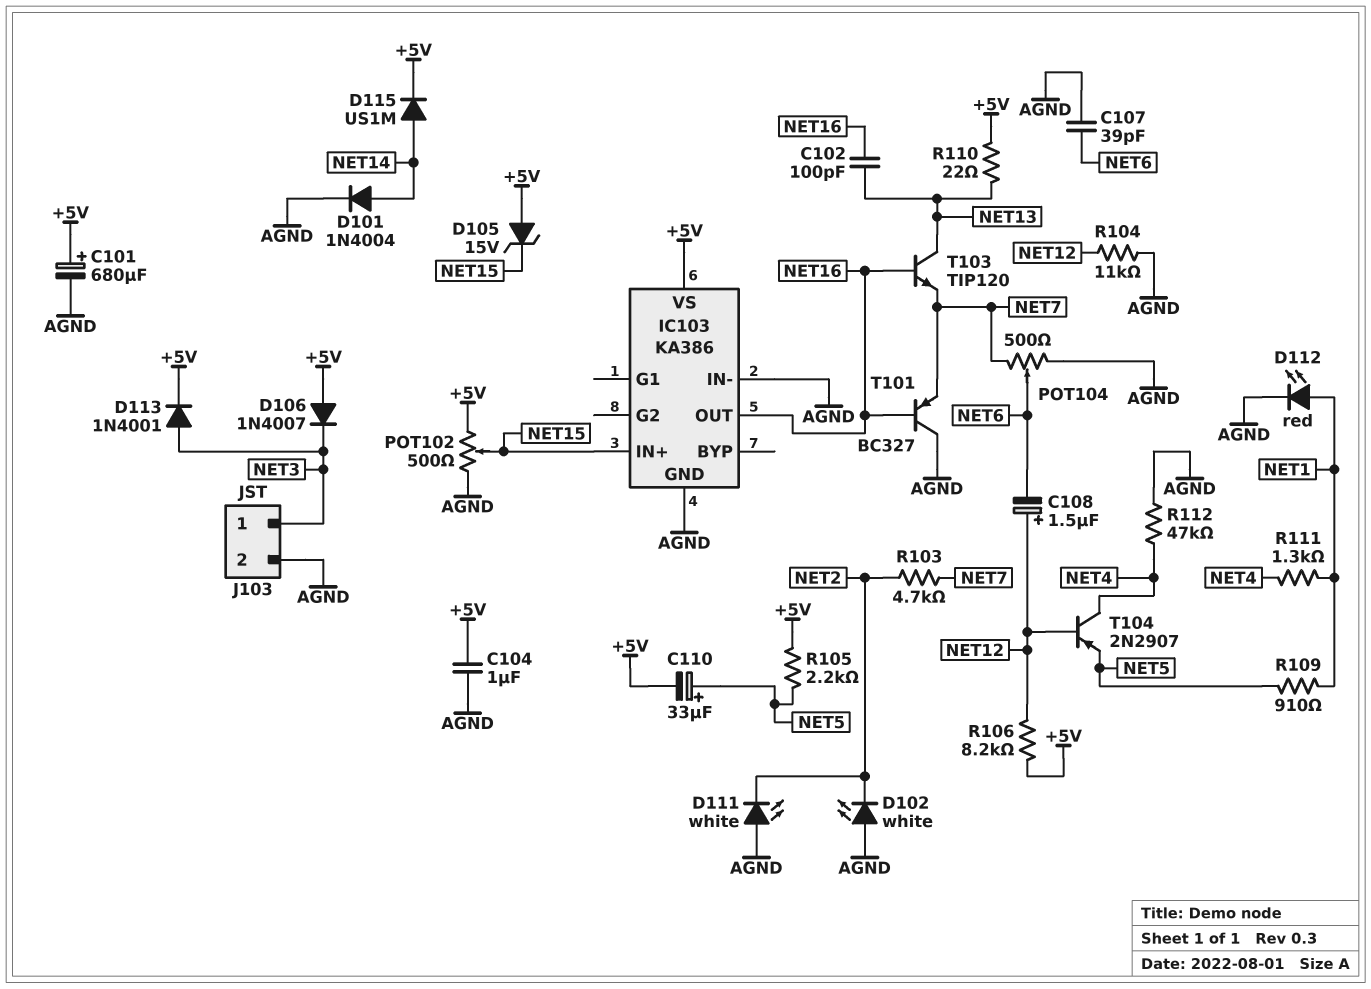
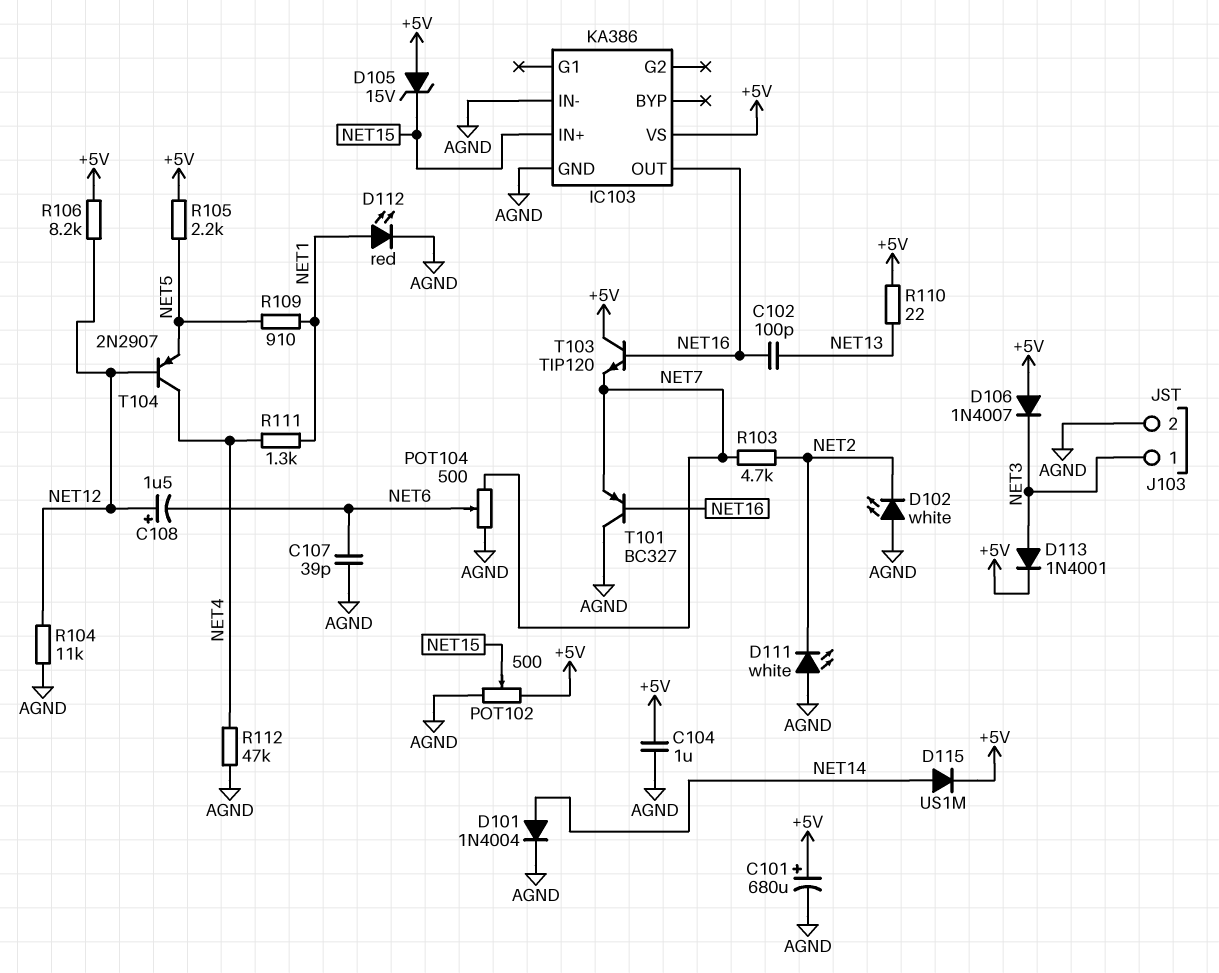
C110: 33uF (plus NET5, minus +5V) -> none
T103: NPN TIP120 (B NET16, C NET13, E NET7) -> NPN TIP120 (B NET16, C +5V, E NET7)

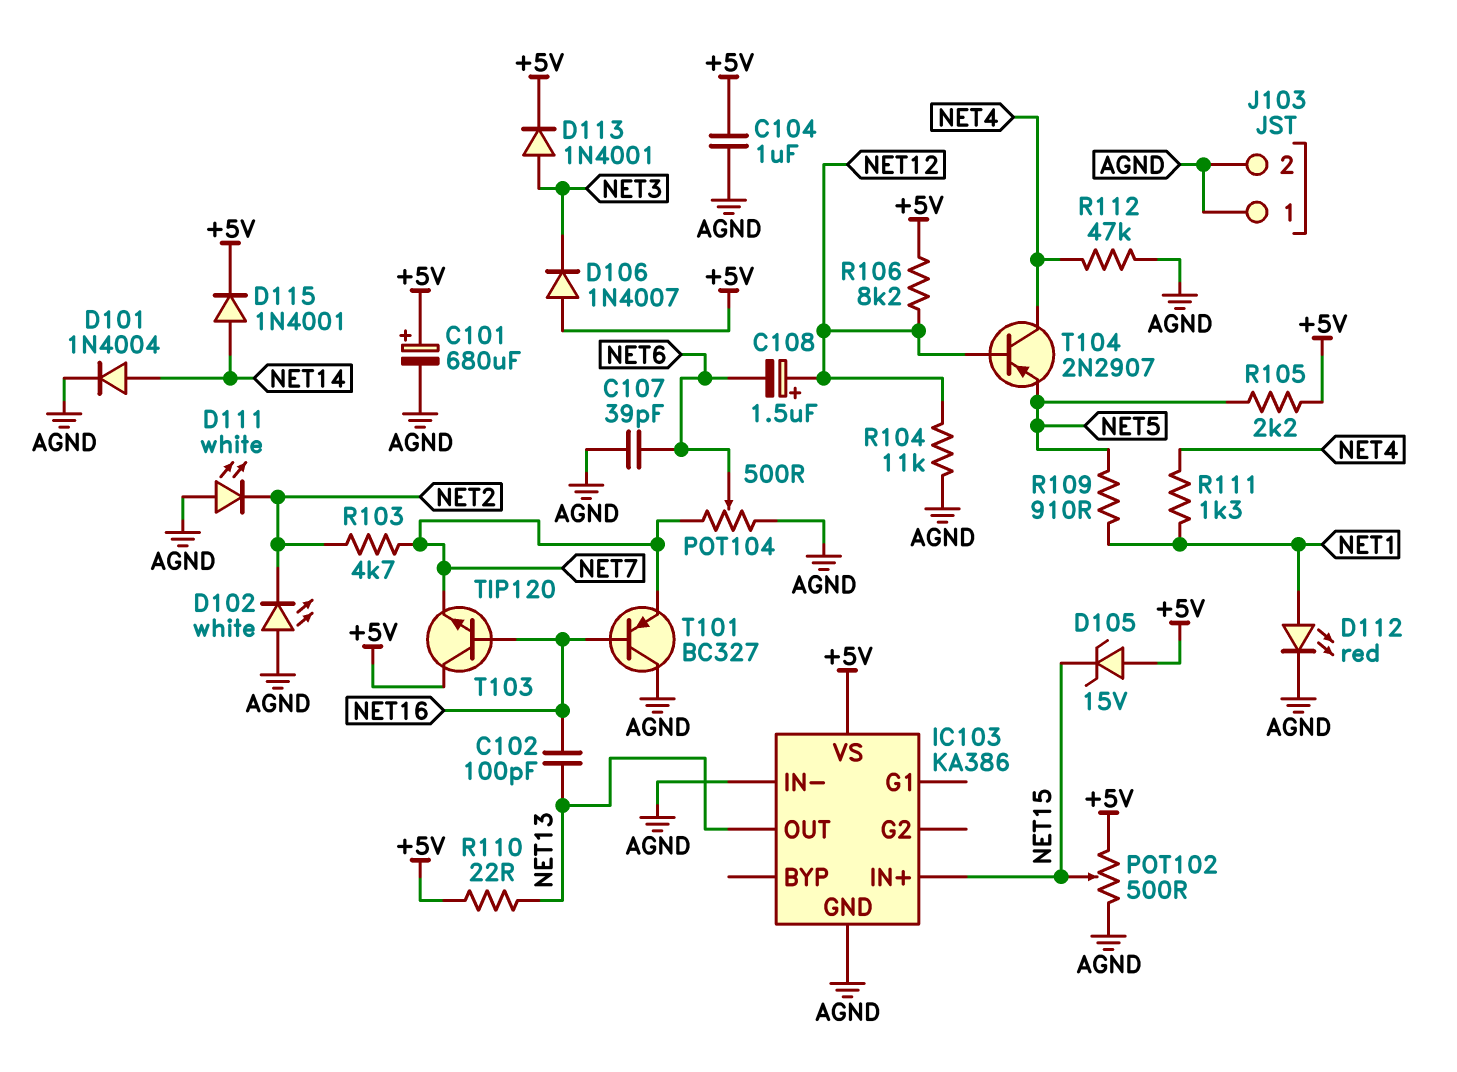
D115: diode US1M (A NET14, K +5V) -> diode 1N4001 (A NET14, K +5V)
IC103 pin OUT: NET16 -> NET13
J103 pin 1: NET3 -> AGND

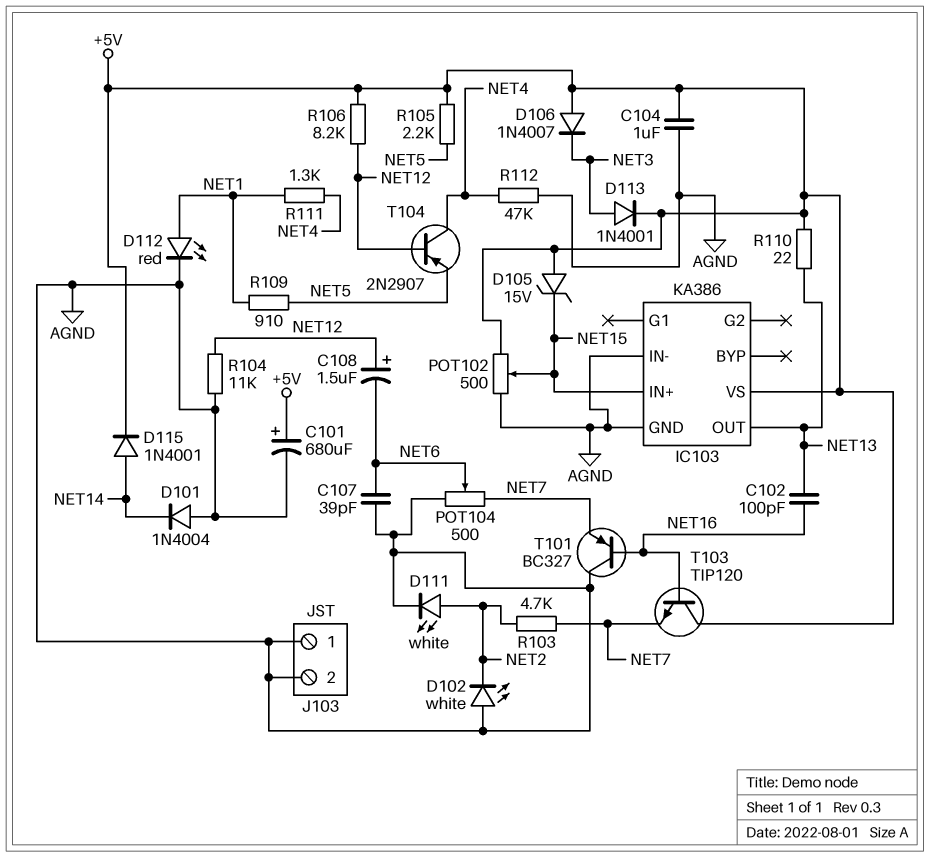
D101: diode 1N4004 (A NET14, K AGND) -> diode 1N4004 (A AGND, K NET14)
D111: LED white (A AGND, K NET2) -> LED white (A NET2, K AGND)

